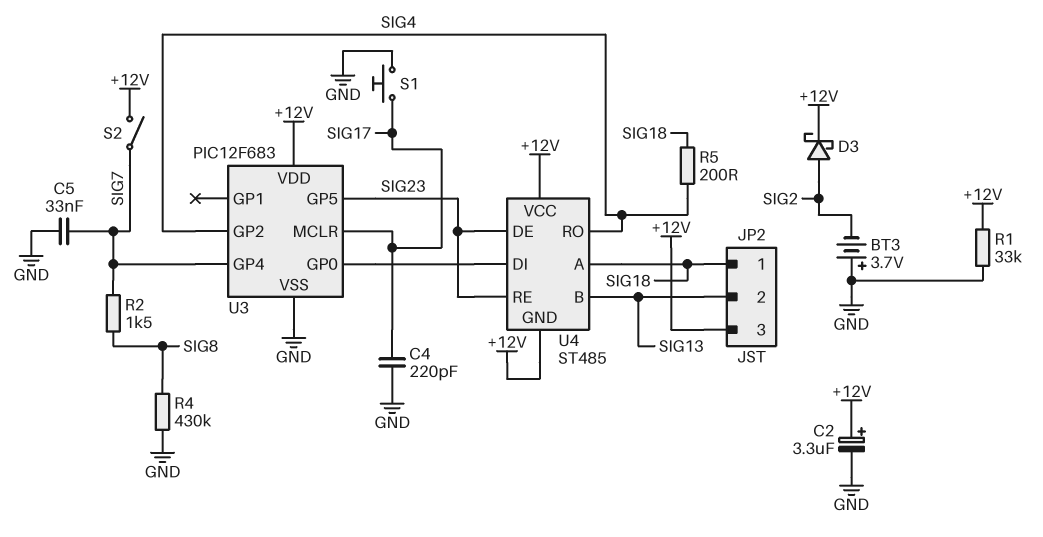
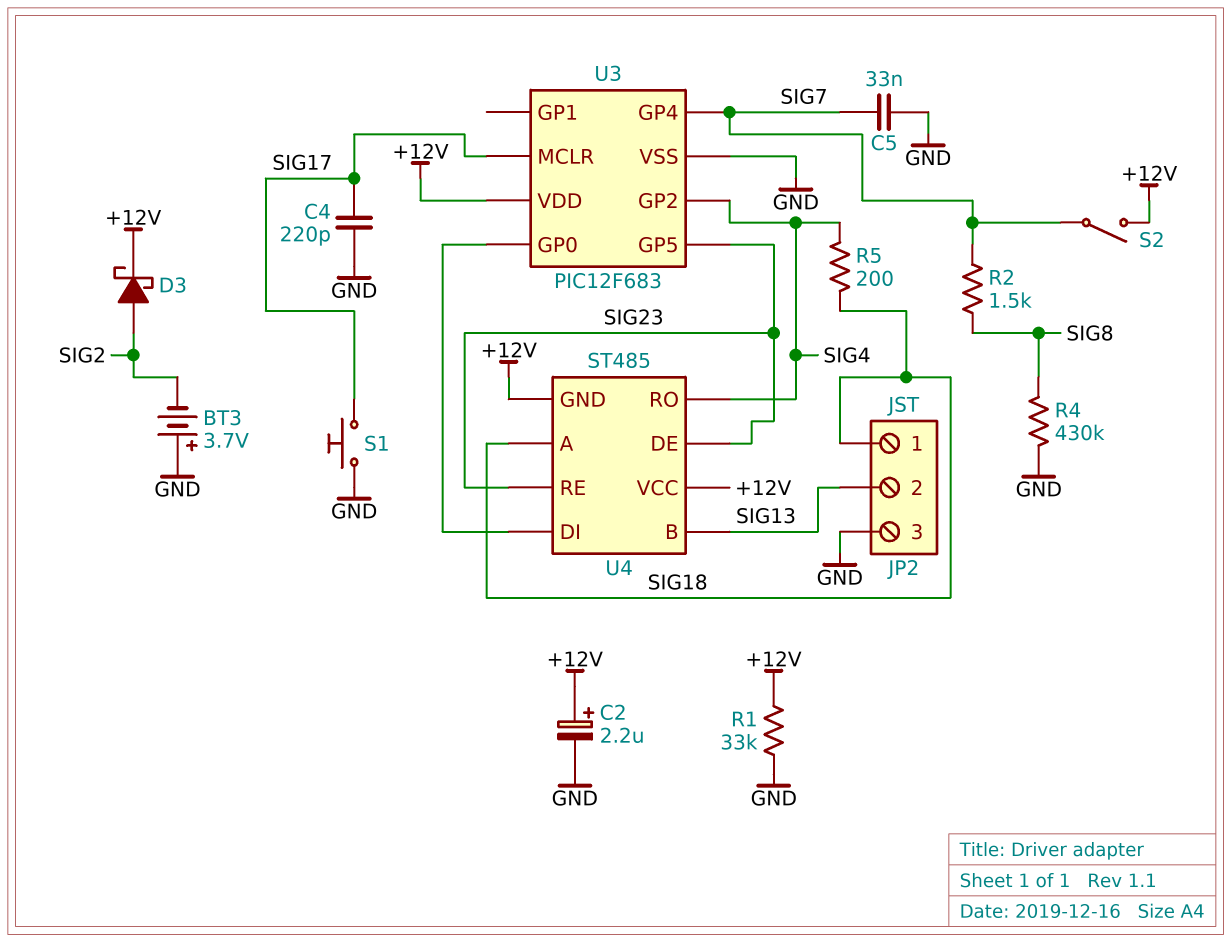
C2: 3.3uF (plus +12V, minus GND) -> 2.2uF (plus +12V, minus GND)
JP2 pin 3: +12V -> GND

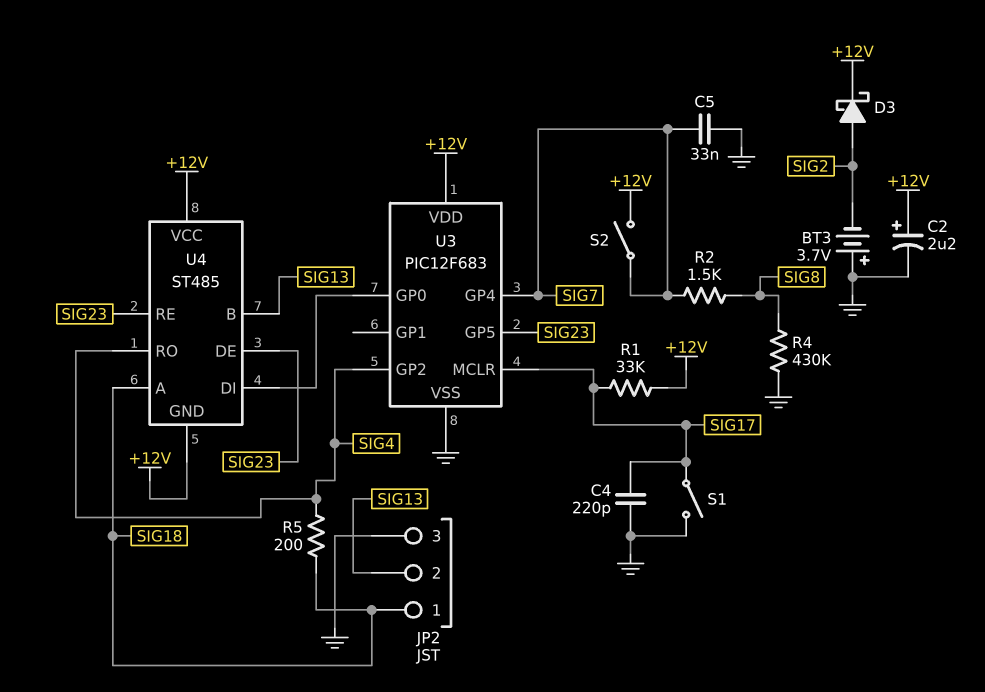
R1: 33k (+12V, GND) -> 33k (+12V, SIG17)
S1: button (GND, SIG17) -> switch (GND, SIG17)

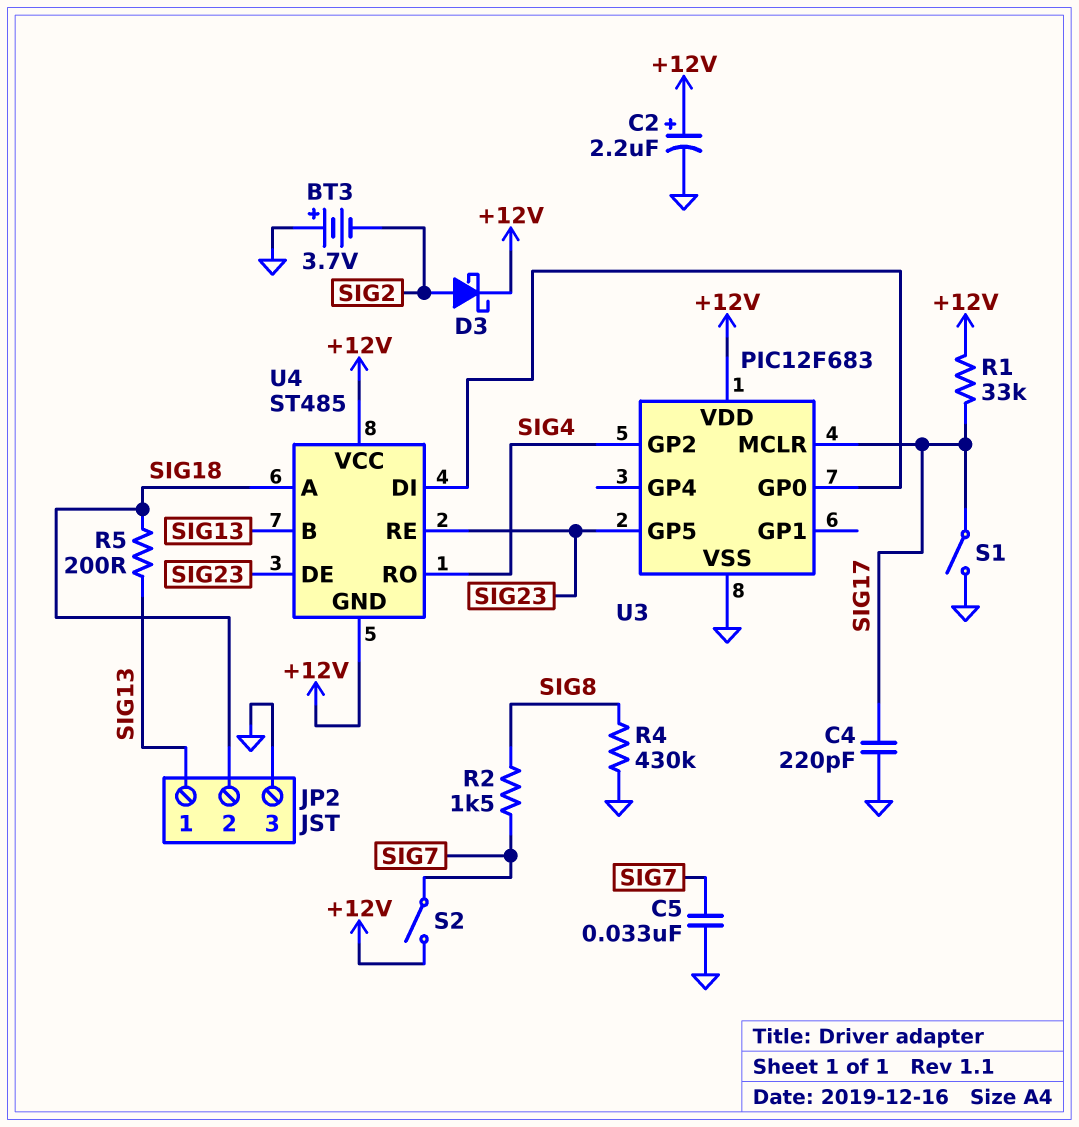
JP2 pin 1: SIG18 -> SIG13
JP2 pin 2: SIG13 -> SIG18
R5: 200 (SIG4, SIG18) -> 200 (SIG13, SIG18)
U3 pin GP4: SIG7 -> none

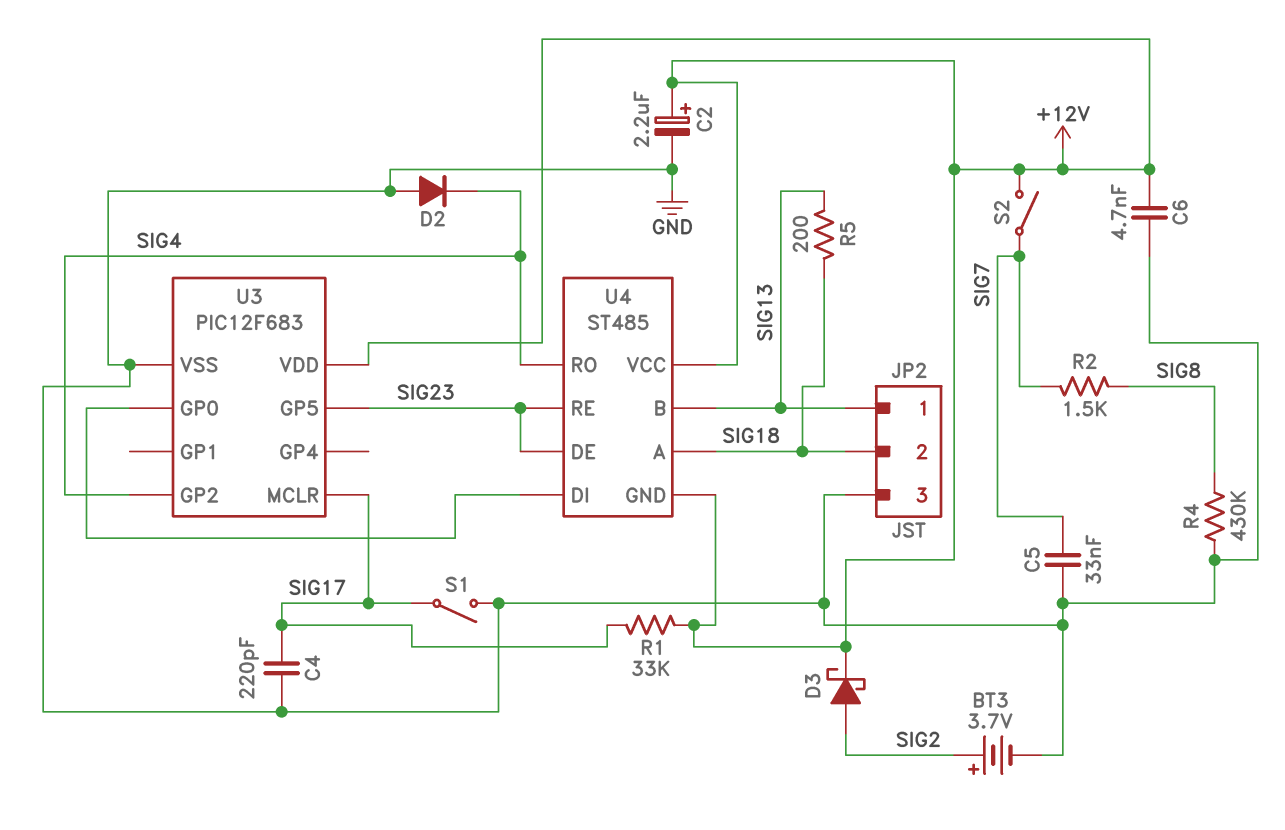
BT3: 3.7V (plus GND, minus SIG2) -> 3.7V (plus SIG2, minus GND)
C6: none -> 4.7nF (+12V, GND)
D2: none -> diode (A GND, K SIG4)

